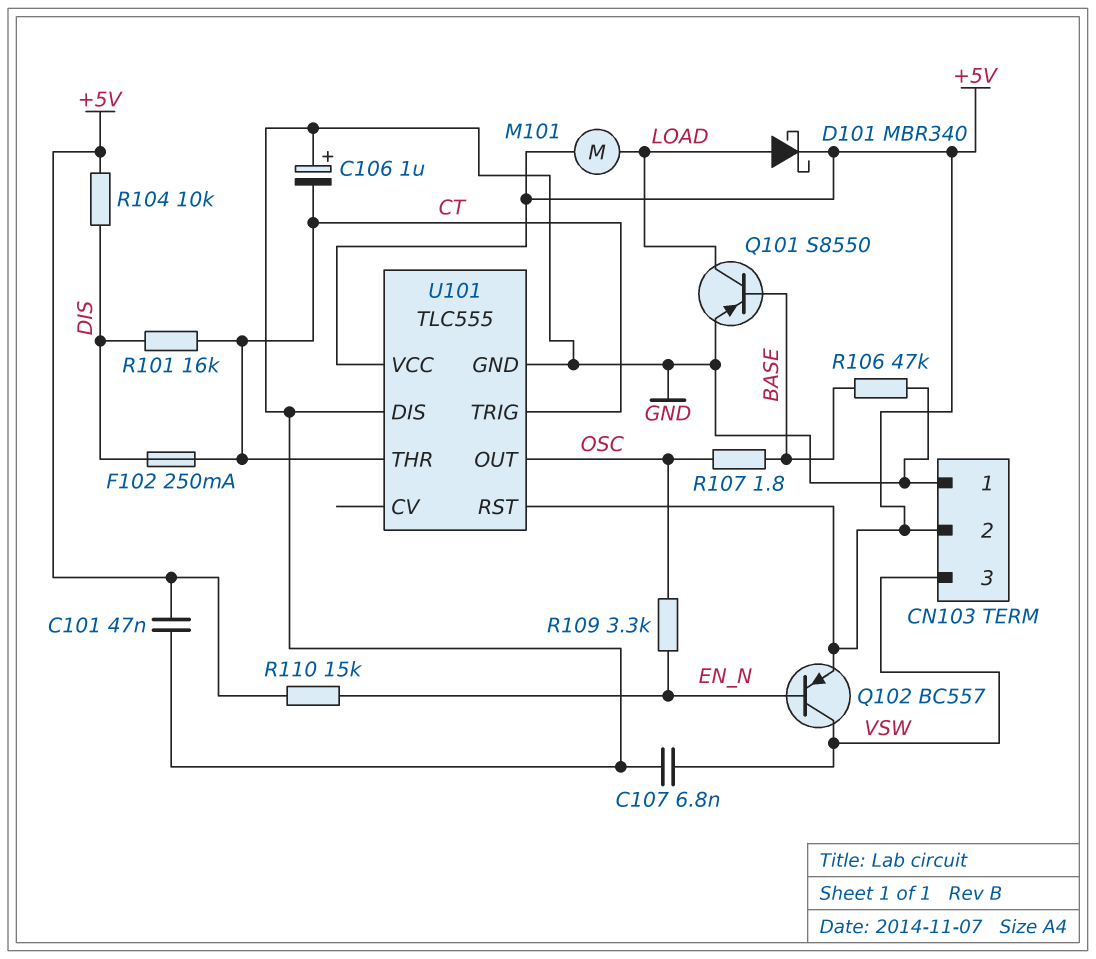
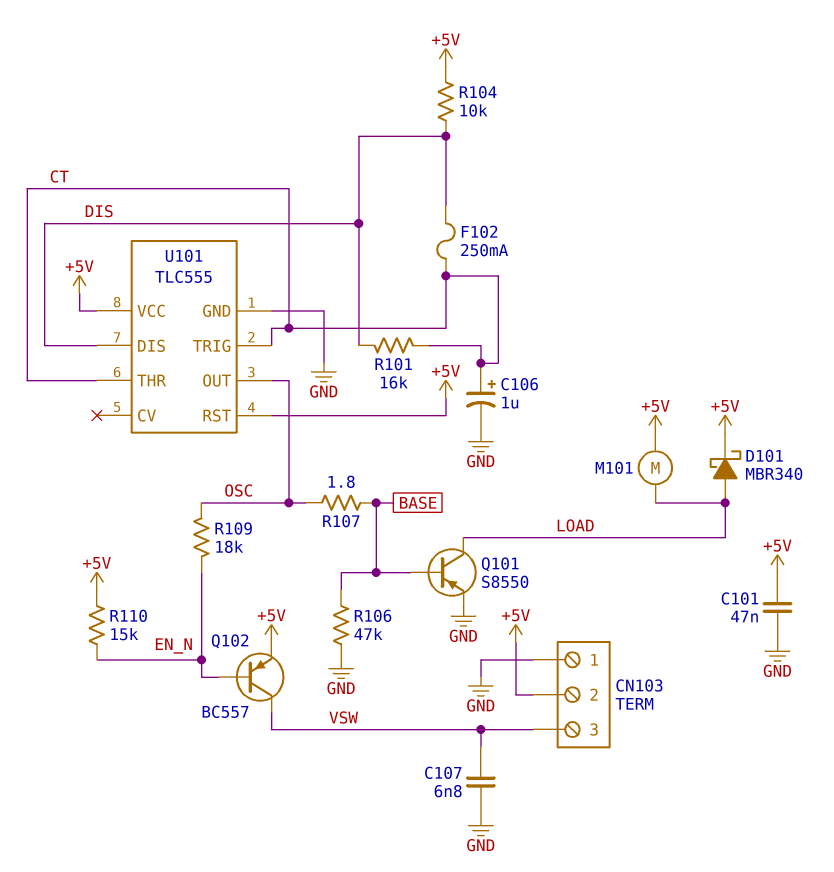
C106: 1uF (plus GND, minus CT) -> 1uF (plus CT, minus GND)
R109: 3.3k (EN_N, OSC) -> 18k (EN_N, OSC)
U101 pin DIS: GND -> DIS

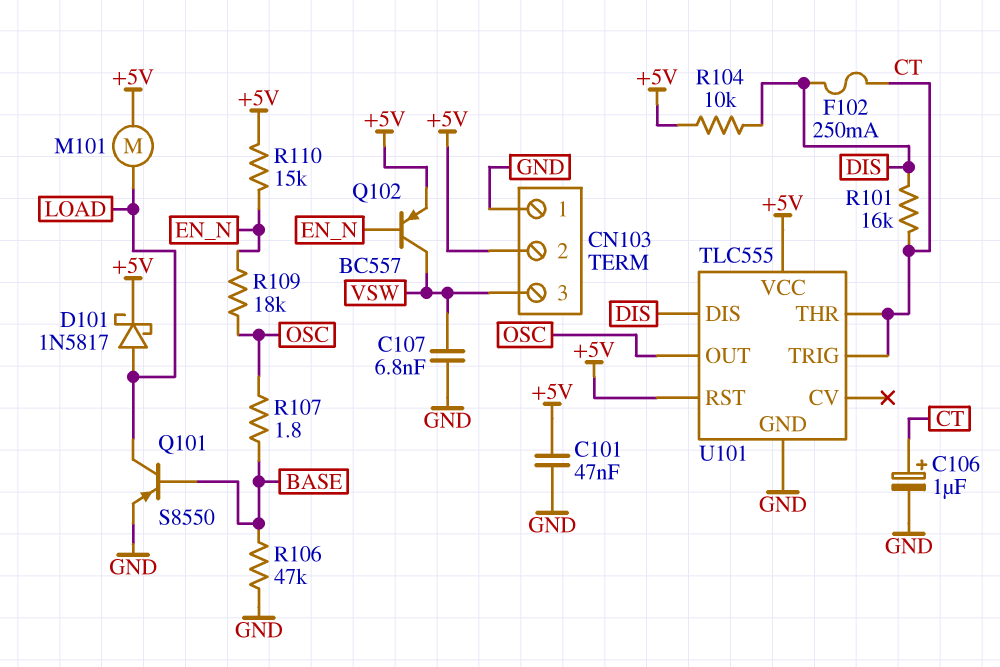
D101: schottky MBR340 (A LOAD, K +5V) -> schottky 1N5817 (A LOAD, K +5V)

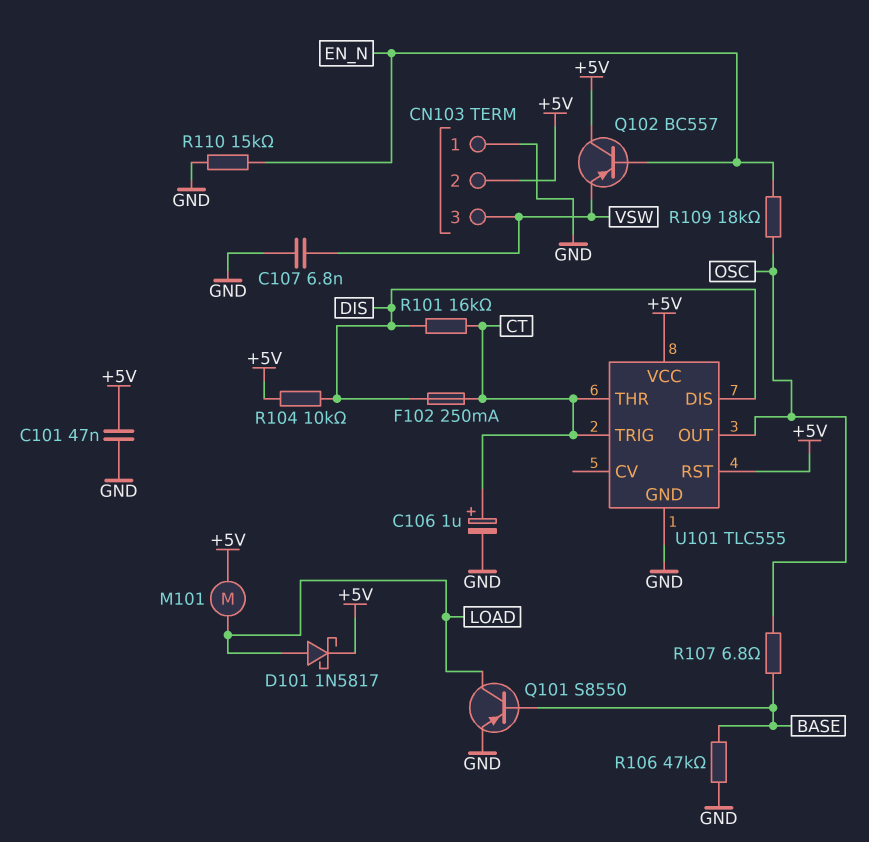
Q102: PNP BC557 (B EN_N, C VSW, E +5V) -> PNP BC557 (B EN_N, C +5V, E VSW)
R107: 1.8 (BASE, OSC) -> 6.8 (BASE, OSC)
R110: 15k (+5V, EN_N) -> 15k (EN_N, GND)

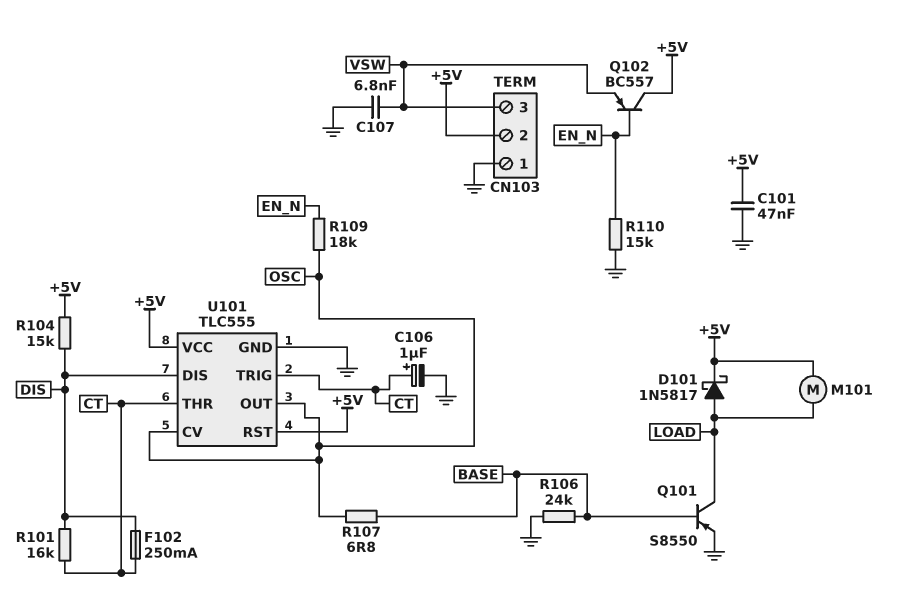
R104: 10k (+5V, DIS) -> 15k (+5V, DIS)
R106: 47k (BASE, GND) -> 24k (BASE, GND)
U101 pin CV: none -> OSC

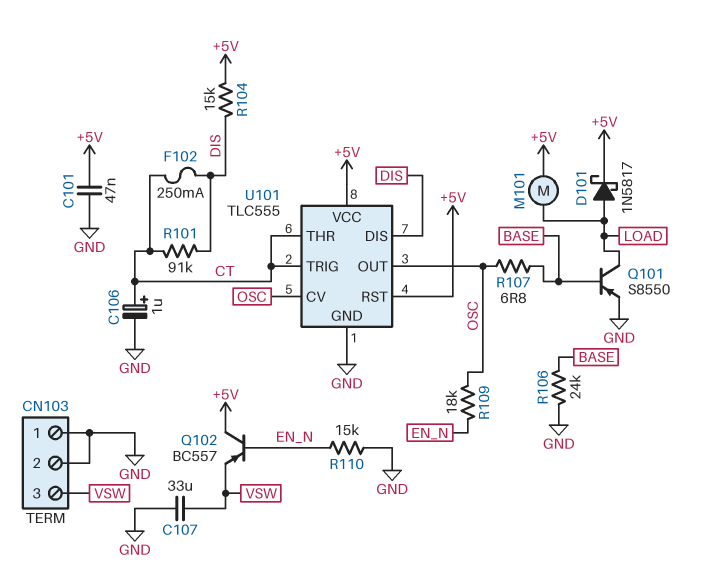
C107: 6.8nF (GND, VSW) -> 33uF (GND, VSW)
CN103 pin 2: +5V -> GND
R101: 16k (CT, DIS) -> 91k (CT, DIS)

